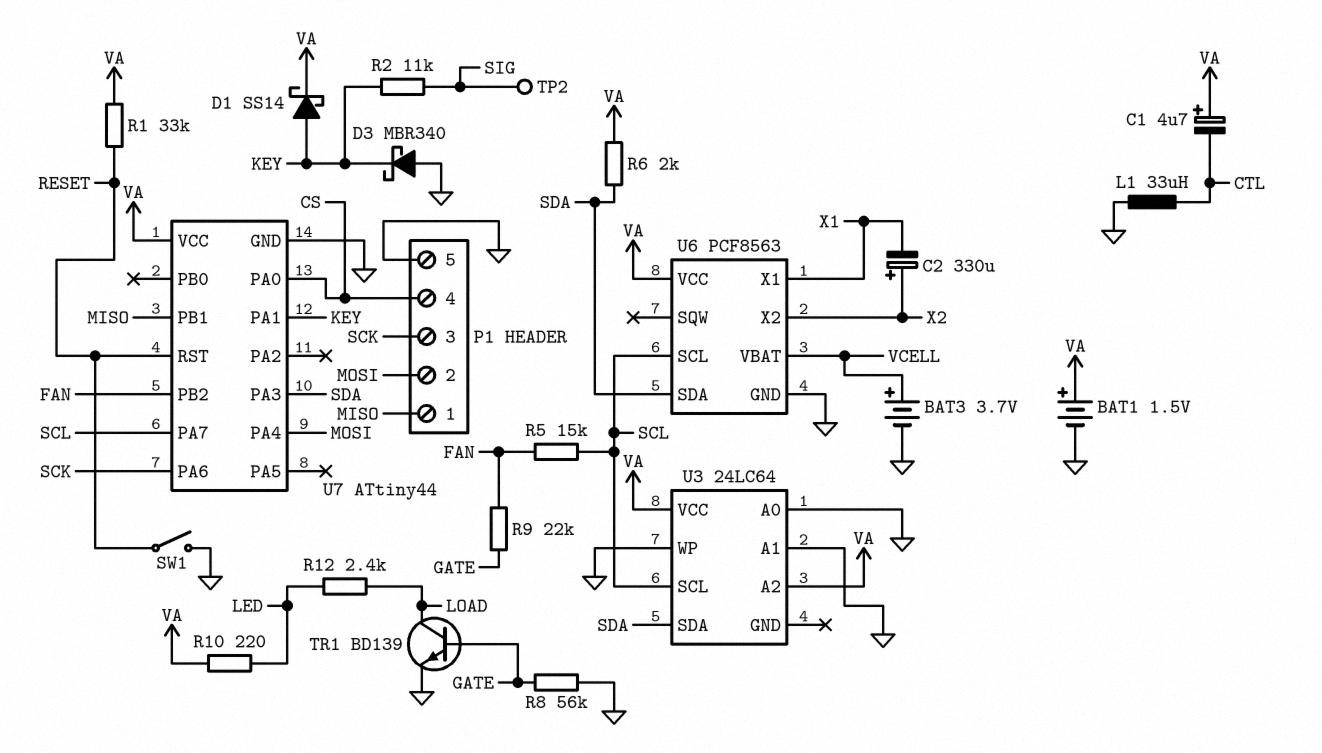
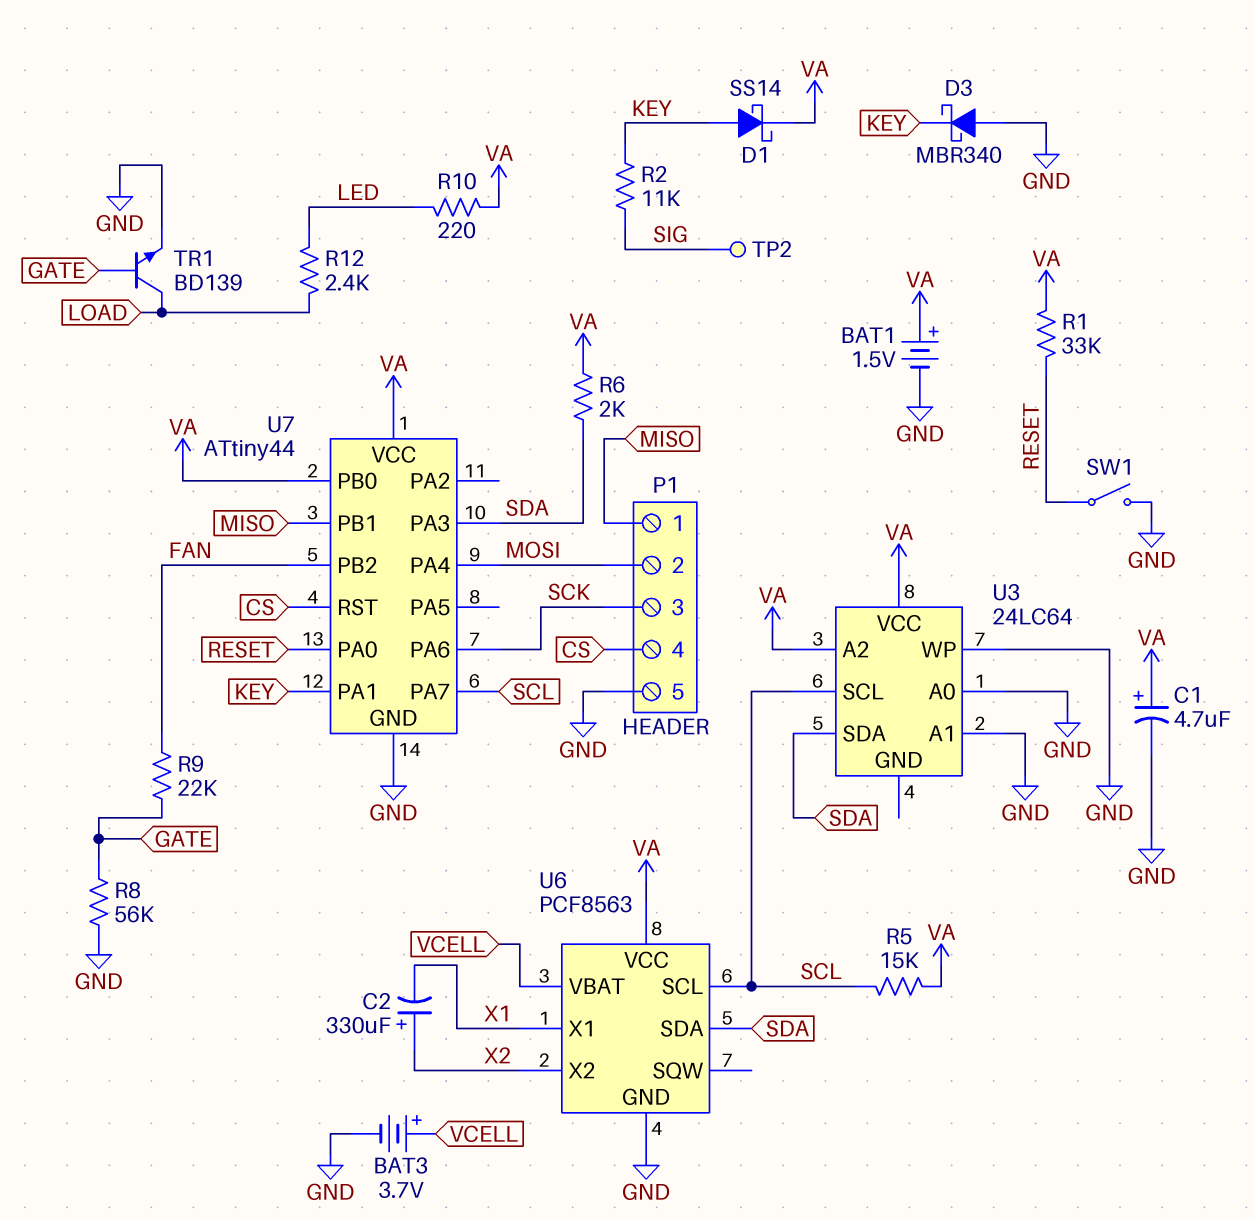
C1: 4.7uF (plus VA, minus CTL) -> 4.7uF (plus VA, minus GND)
L1: 33uH (CTL, GND) -> none
R5: 15k (FAN, SCL) -> 15k (SCL, VA)
U7 pin PA0: CS -> RESET
U7 pin PB0: none -> VA
U7 pin RST: RESET -> CS

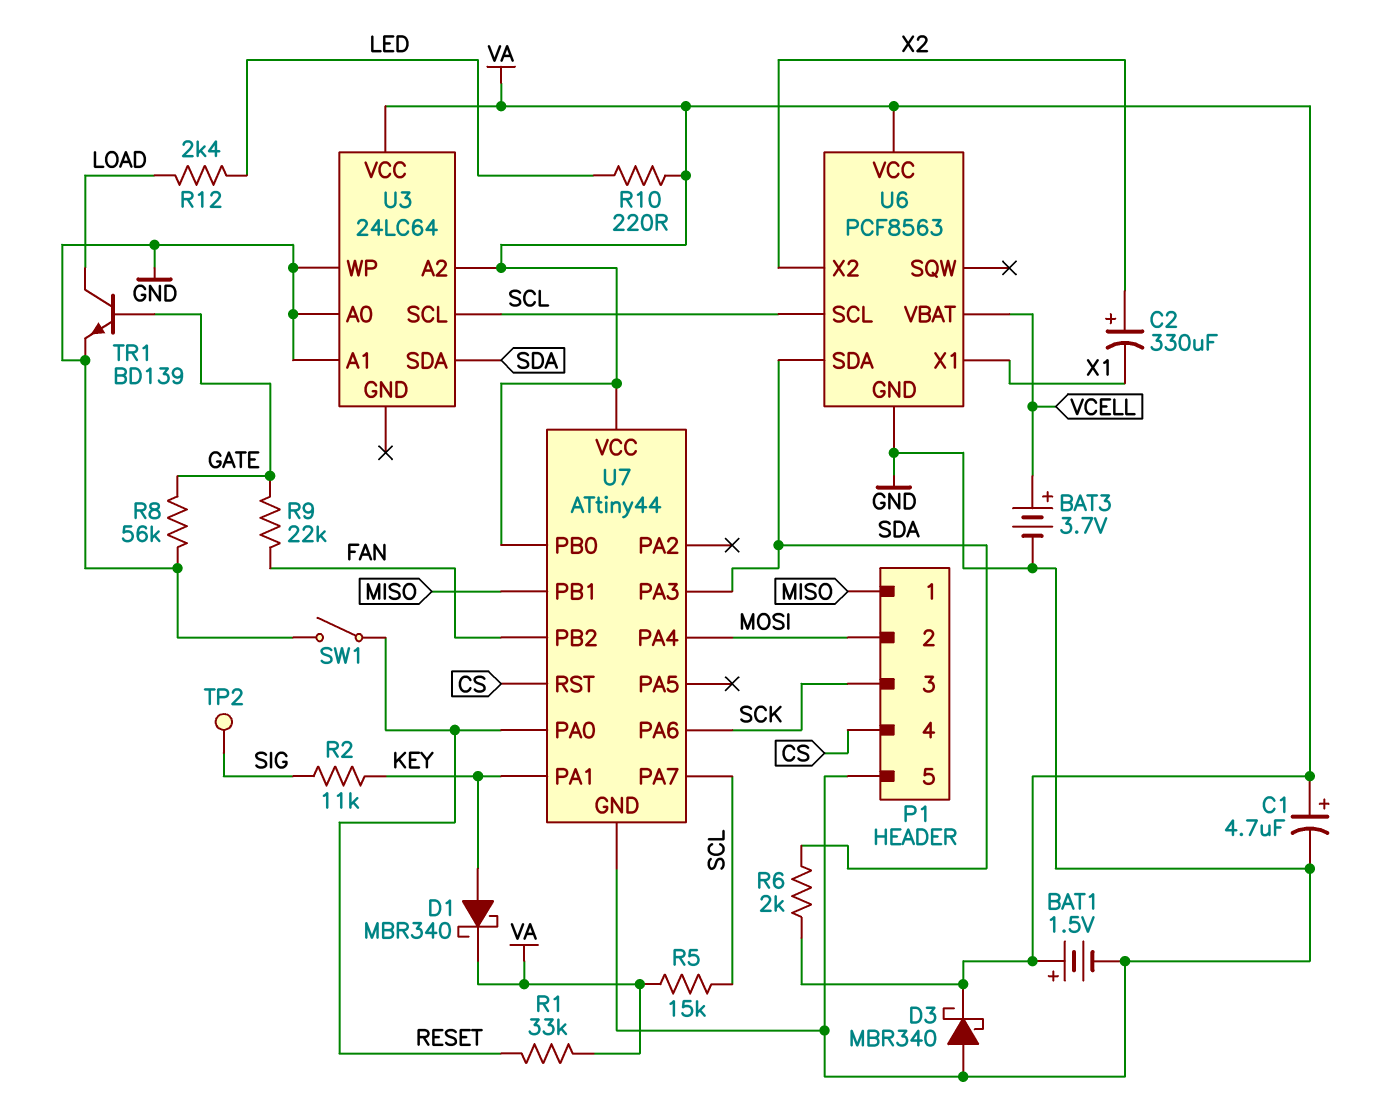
D1: schottky SS14 (A KEY, K VA) -> schottky MBR340 (A KEY, K VA)
D3: schottky MBR340 (A GND, K KEY) -> schottky MBR340 (A GND, K VA)

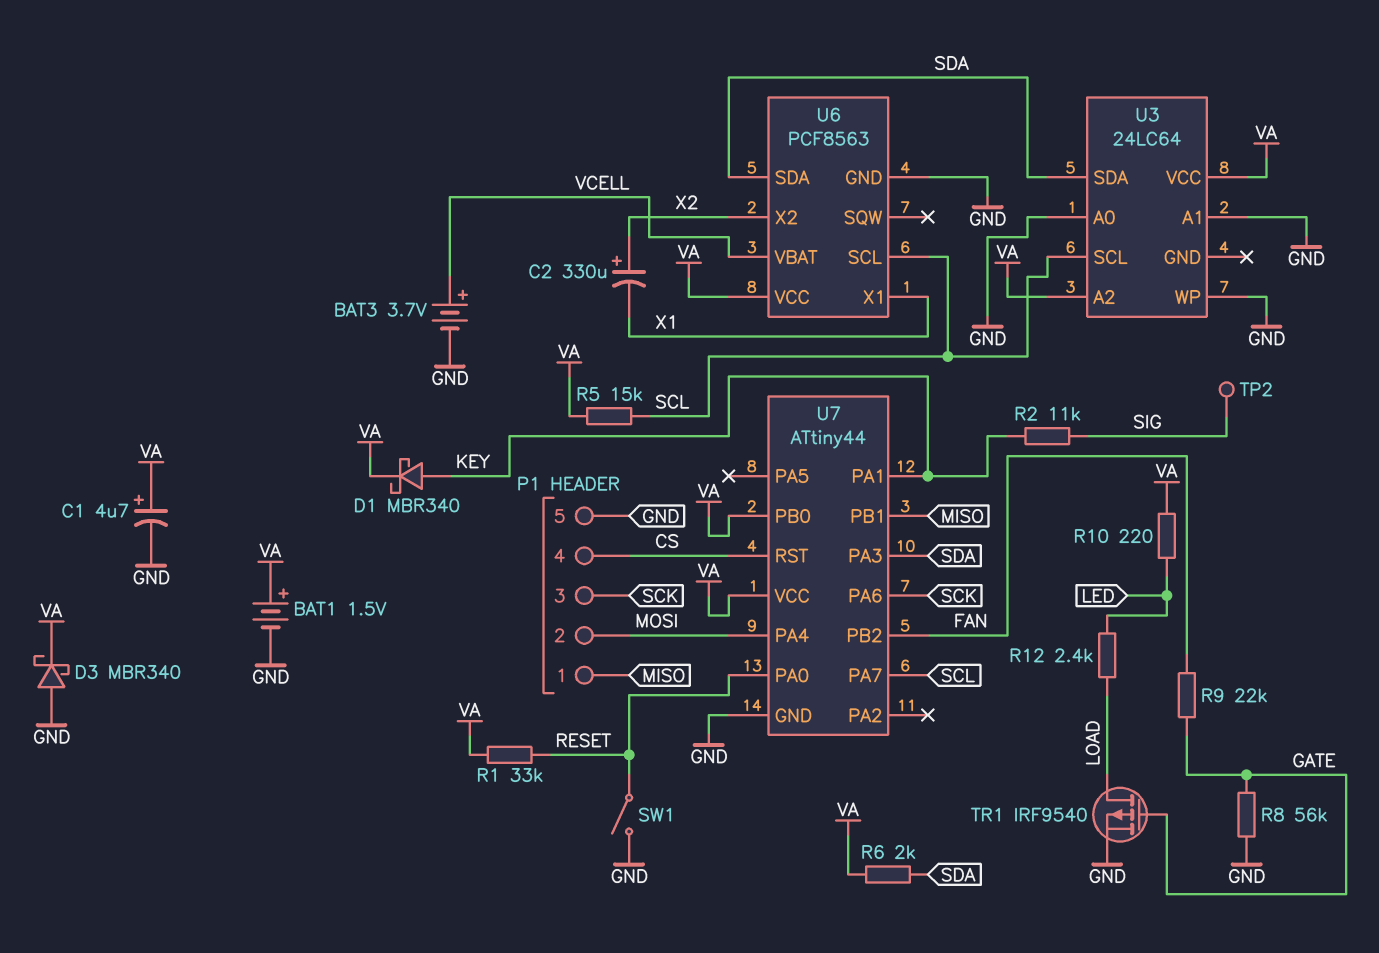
TR1: NPN BD139 (B GATE, C LOAD, E GND) -> PMOS IRF9540 (G GATE, D LOAD, S GND)

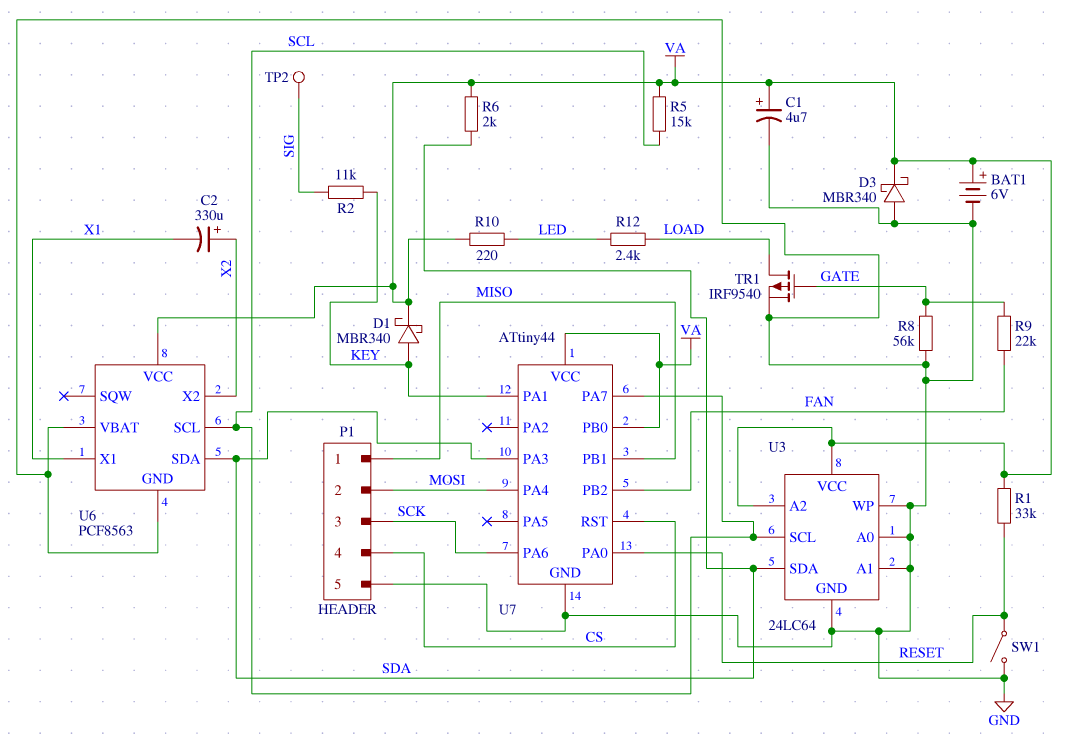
BAT1: 1.5V (plus VA, minus GND) -> 6V (plus VA, minus GND)
BAT3: 3.7V (plus VCELL, minus GND) -> none
U3 pin GND: none -> GND
U6 pin VBAT: VCELL -> GND

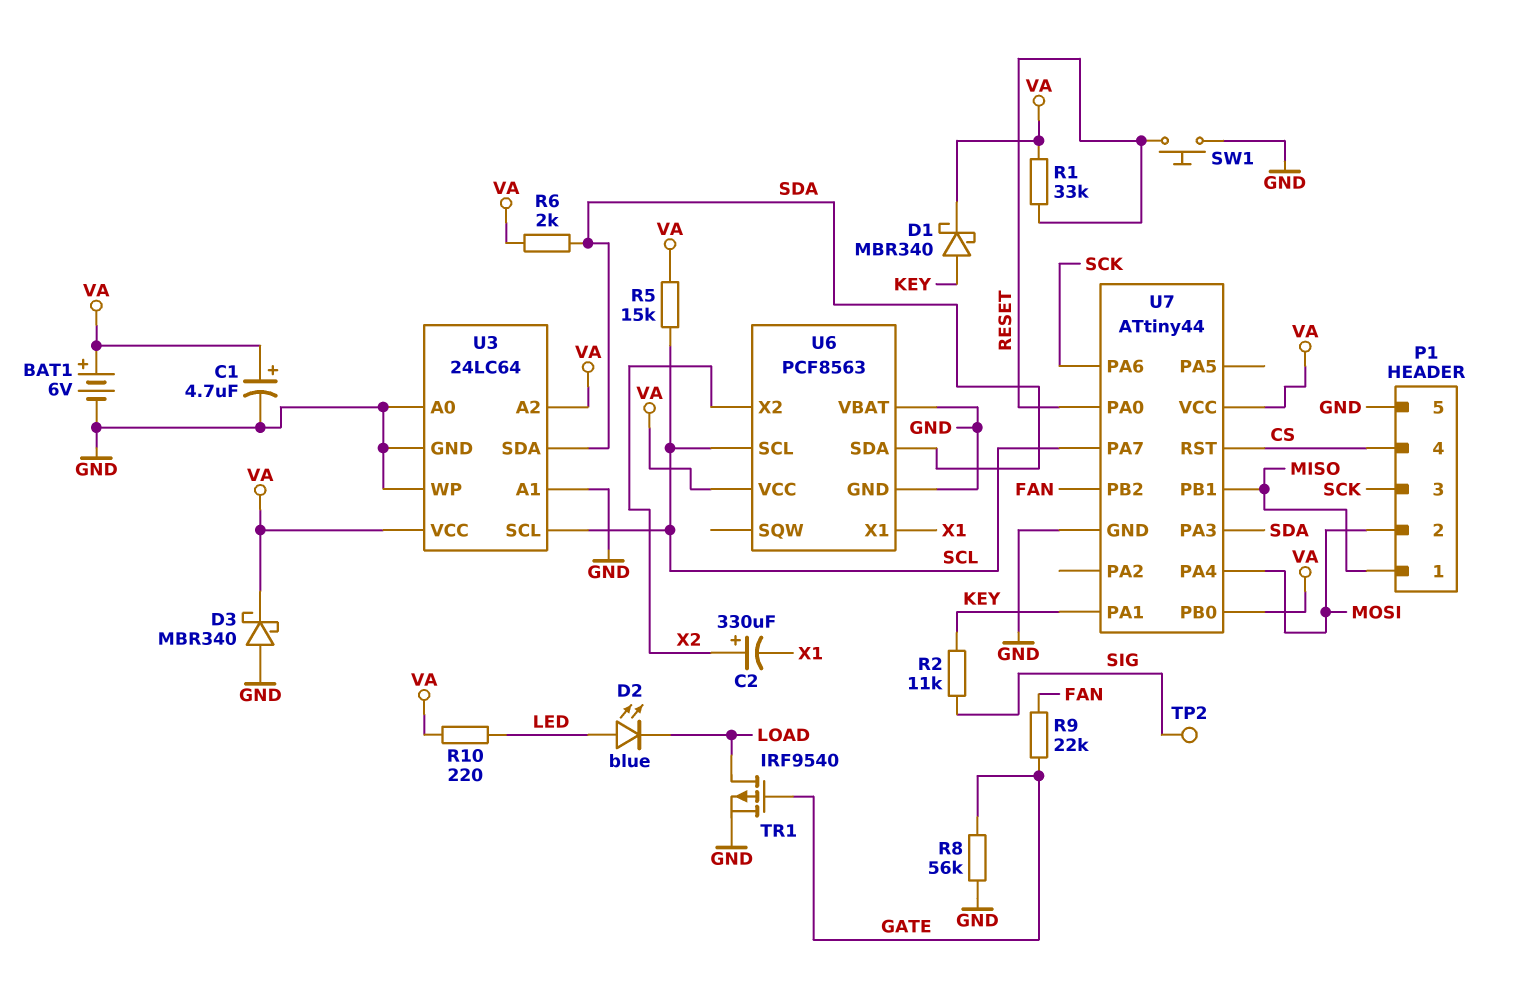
D2: none -> LED blue (A LED, K LOAD)
R12: 2.4k (LED, LOAD) -> none
SW1: switch (GND, RESET) -> button (GND, RESET)

